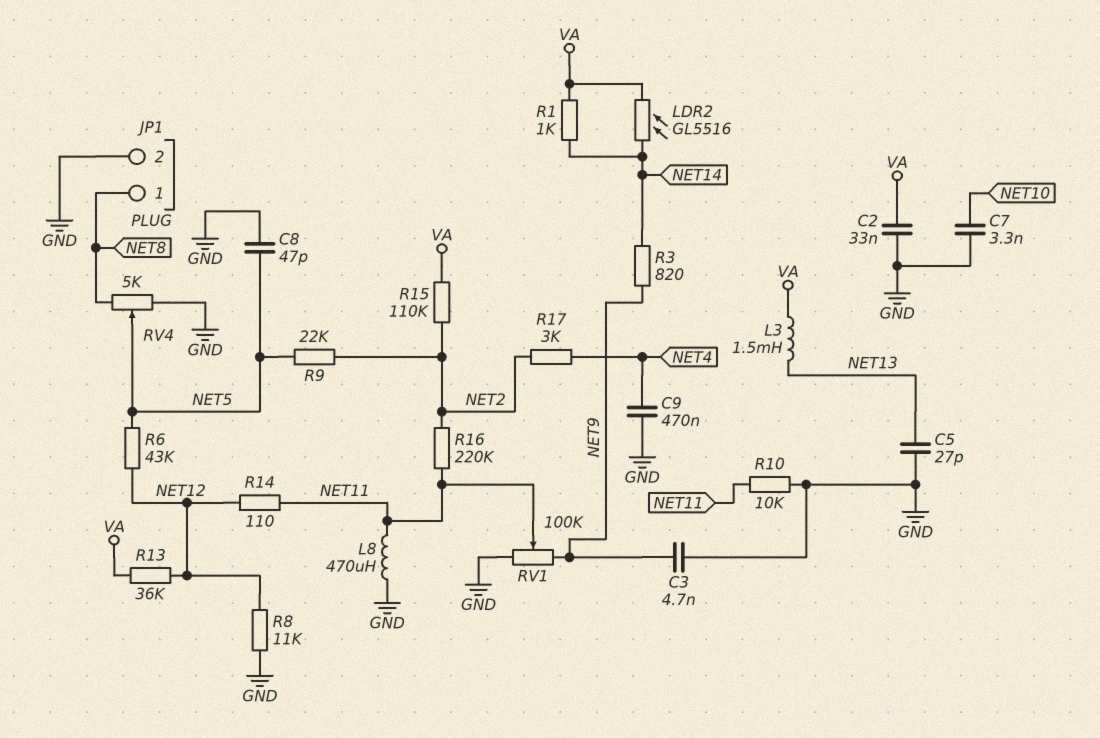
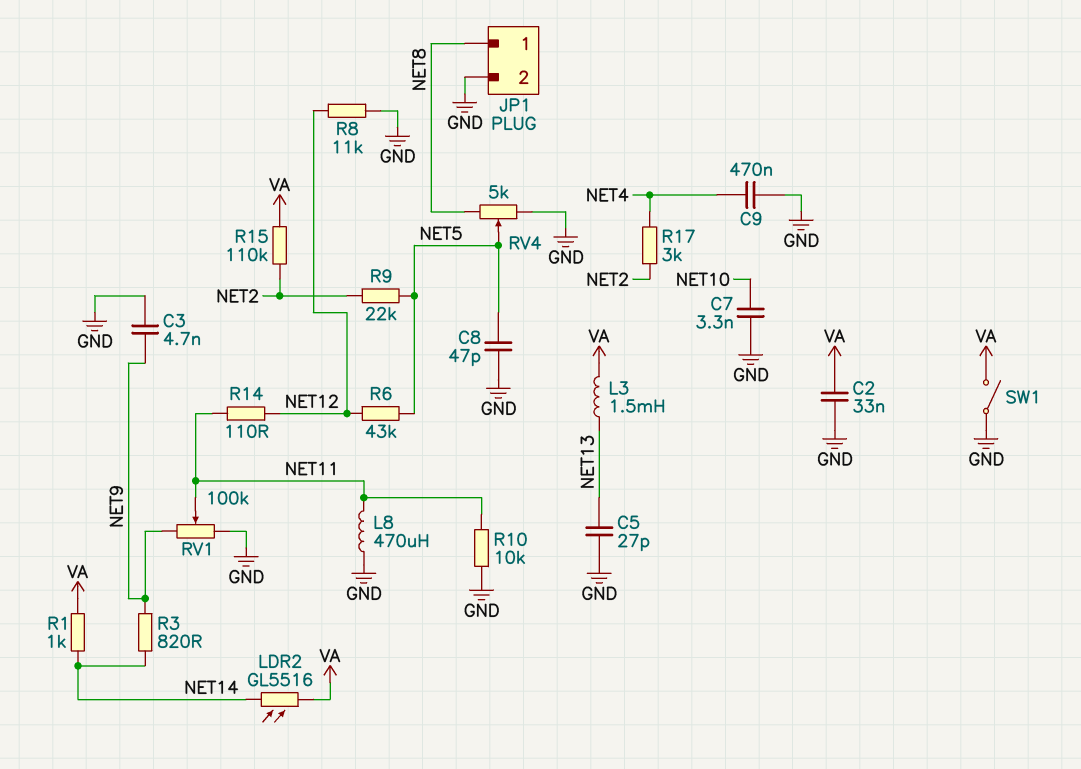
R13: 36k (NET12, VA) -> none
R16: 220k (NET2, NET11) -> none
SW1: none -> switch (GND, VA)

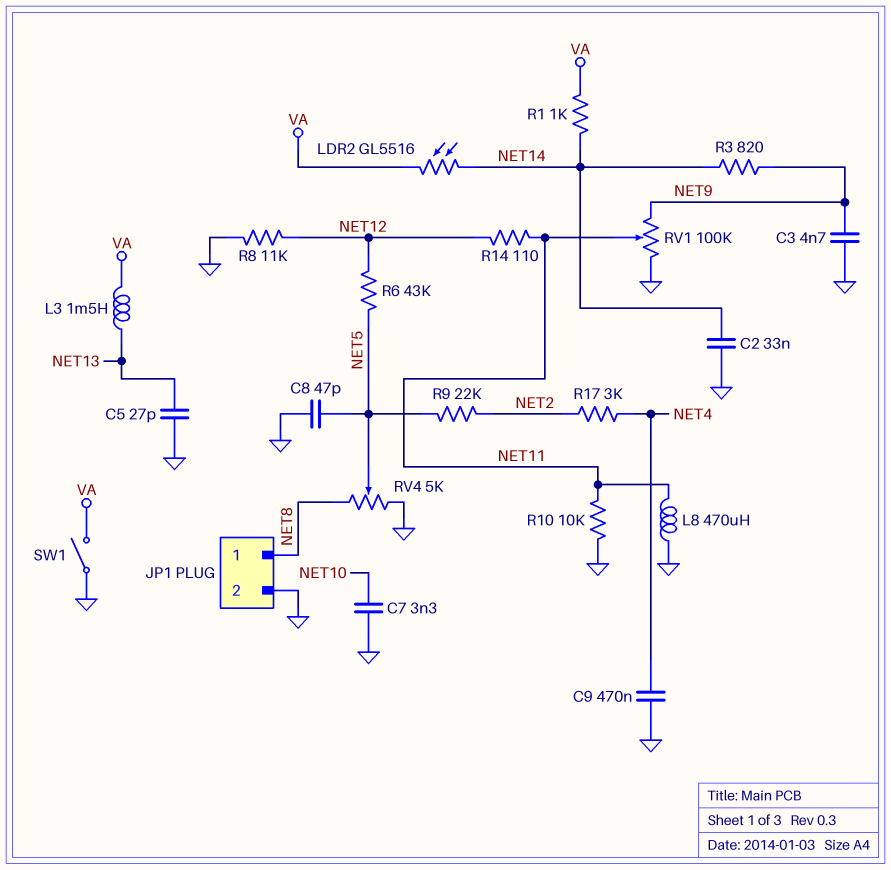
C2: 33nF (GND, VA) -> 33nF (GND, NET14)
R15: 110k (NET2, VA) -> none

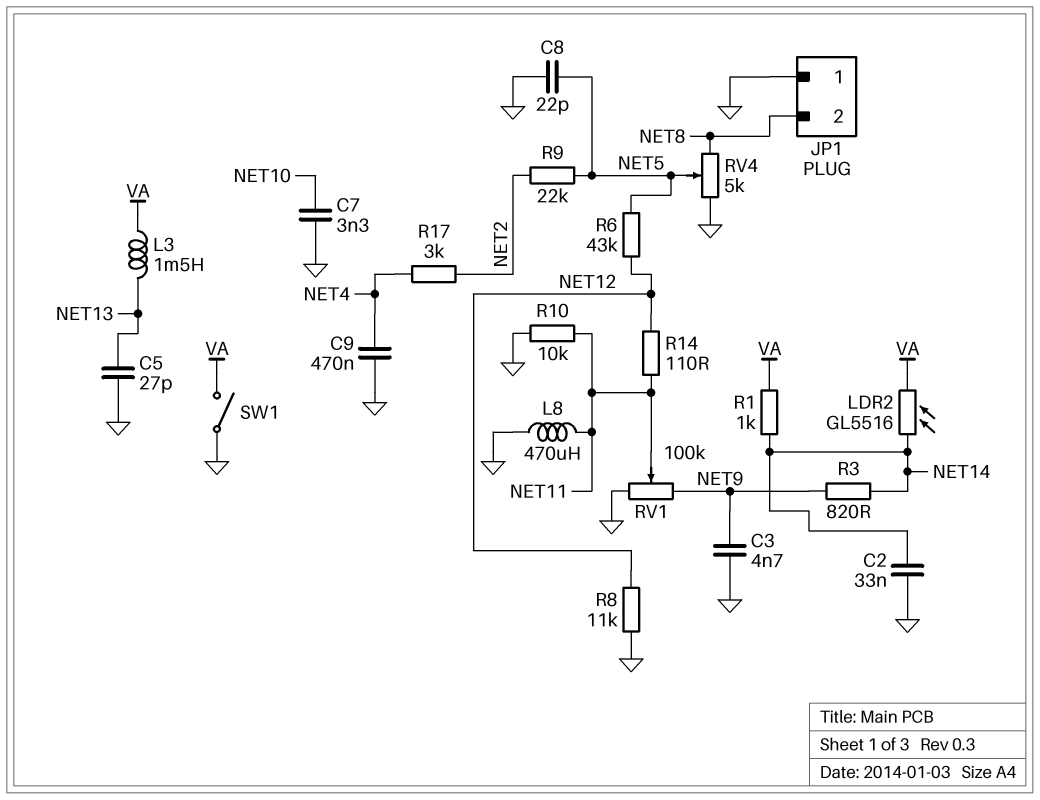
C8: 47pF (GND, NET5) -> 22pF (GND, NET5)
JP1 pin 1: NET8 -> GND
JP1 pin 2: GND -> NET8

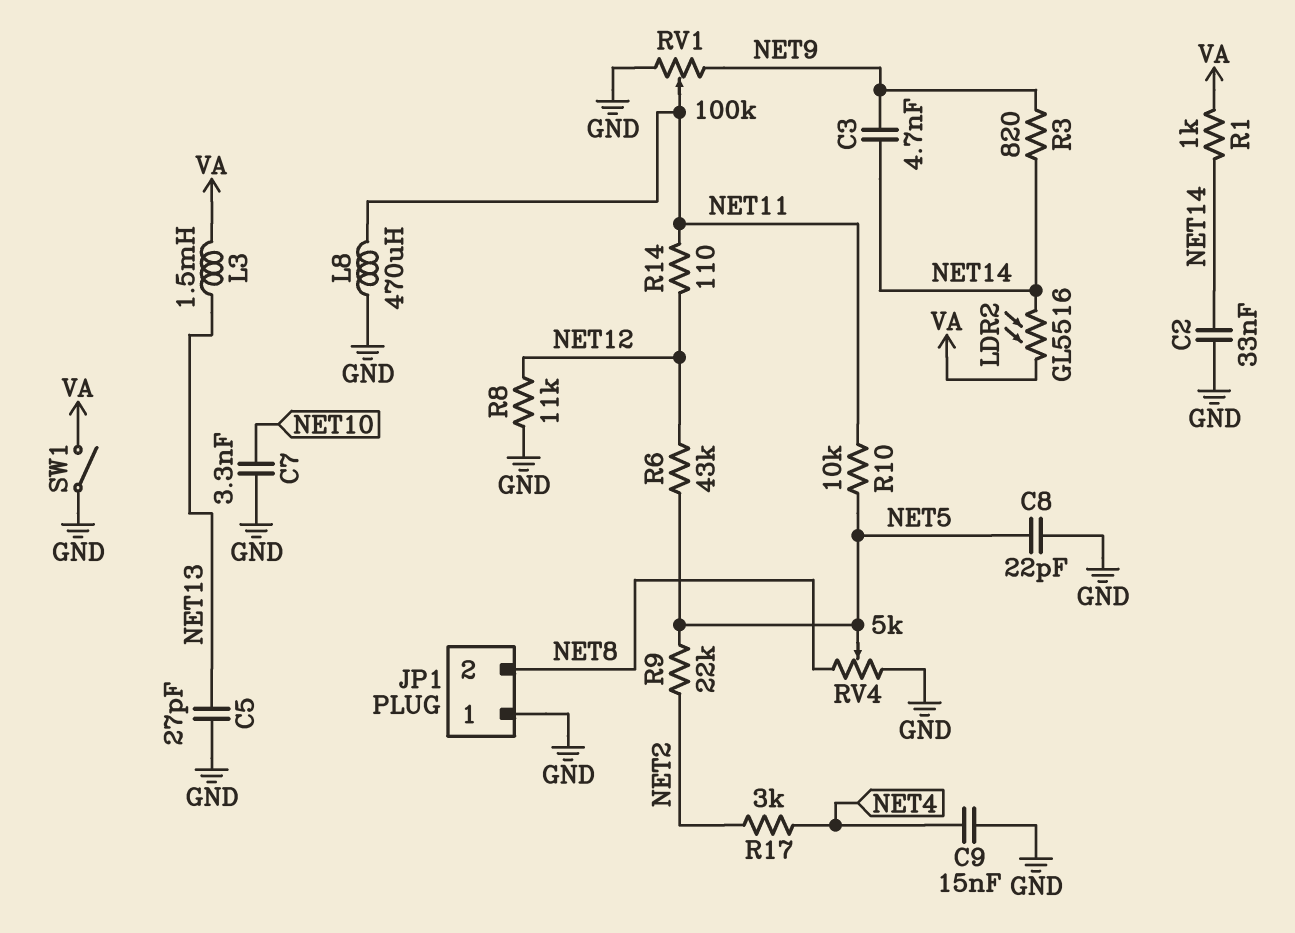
C3: 4.7nF (GND, NET9) -> 4.7nF (NET9, NET14)
C9: 470nF (GND, NET4) -> 15nF (GND, NET4)
R10: 10k (GND, NET11) -> 10k (NET5, NET11)

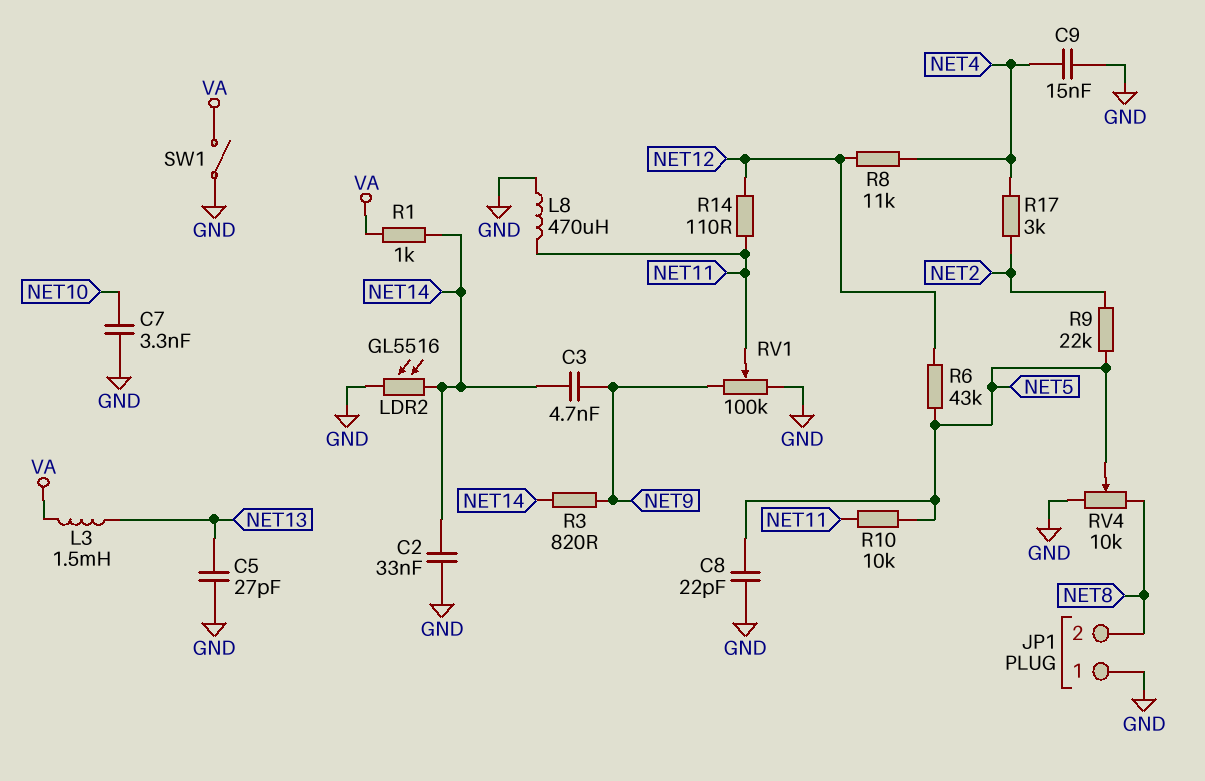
LDR2: GL5516 (NET14, VA) -> GL5516 (GND, NET14)
R8: 11k (GND, NET12) -> 11k (NET4, NET12)
RV4: 5k (GND, NET8, wiper NET5) -> 10k (GND, NET8, wiper NET5)

